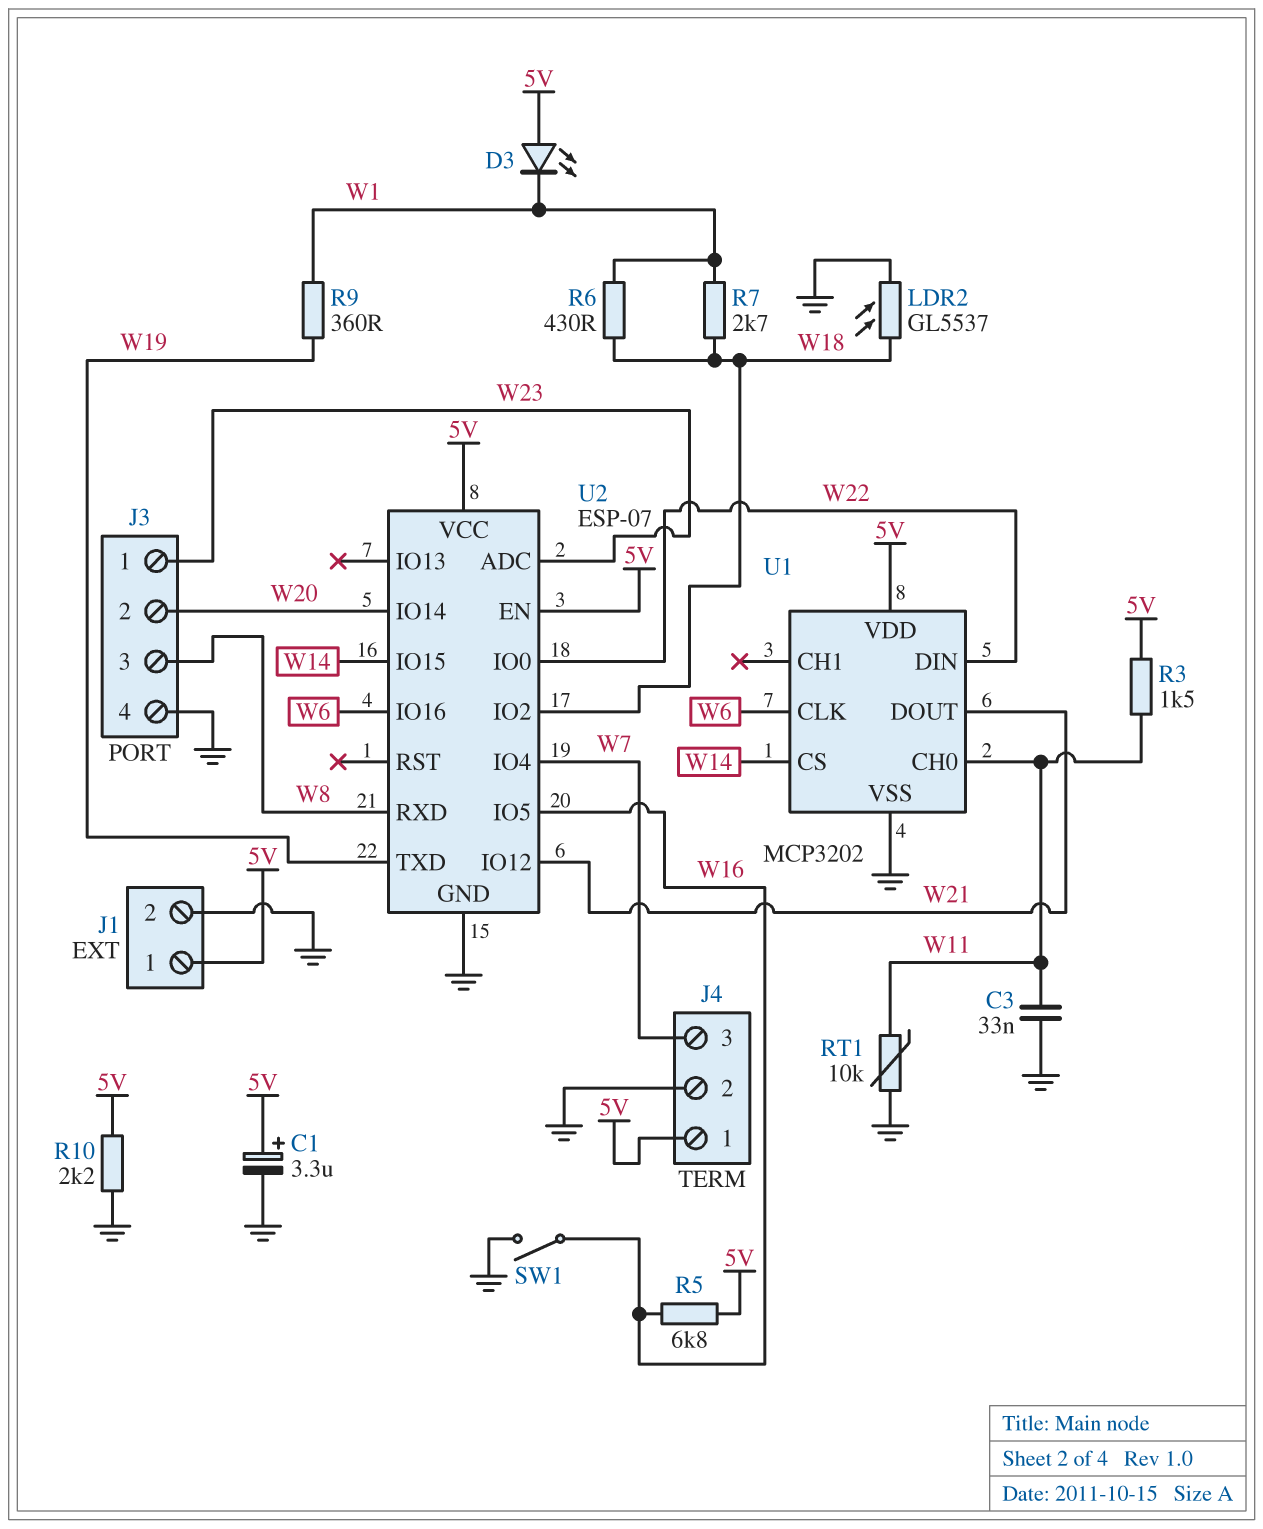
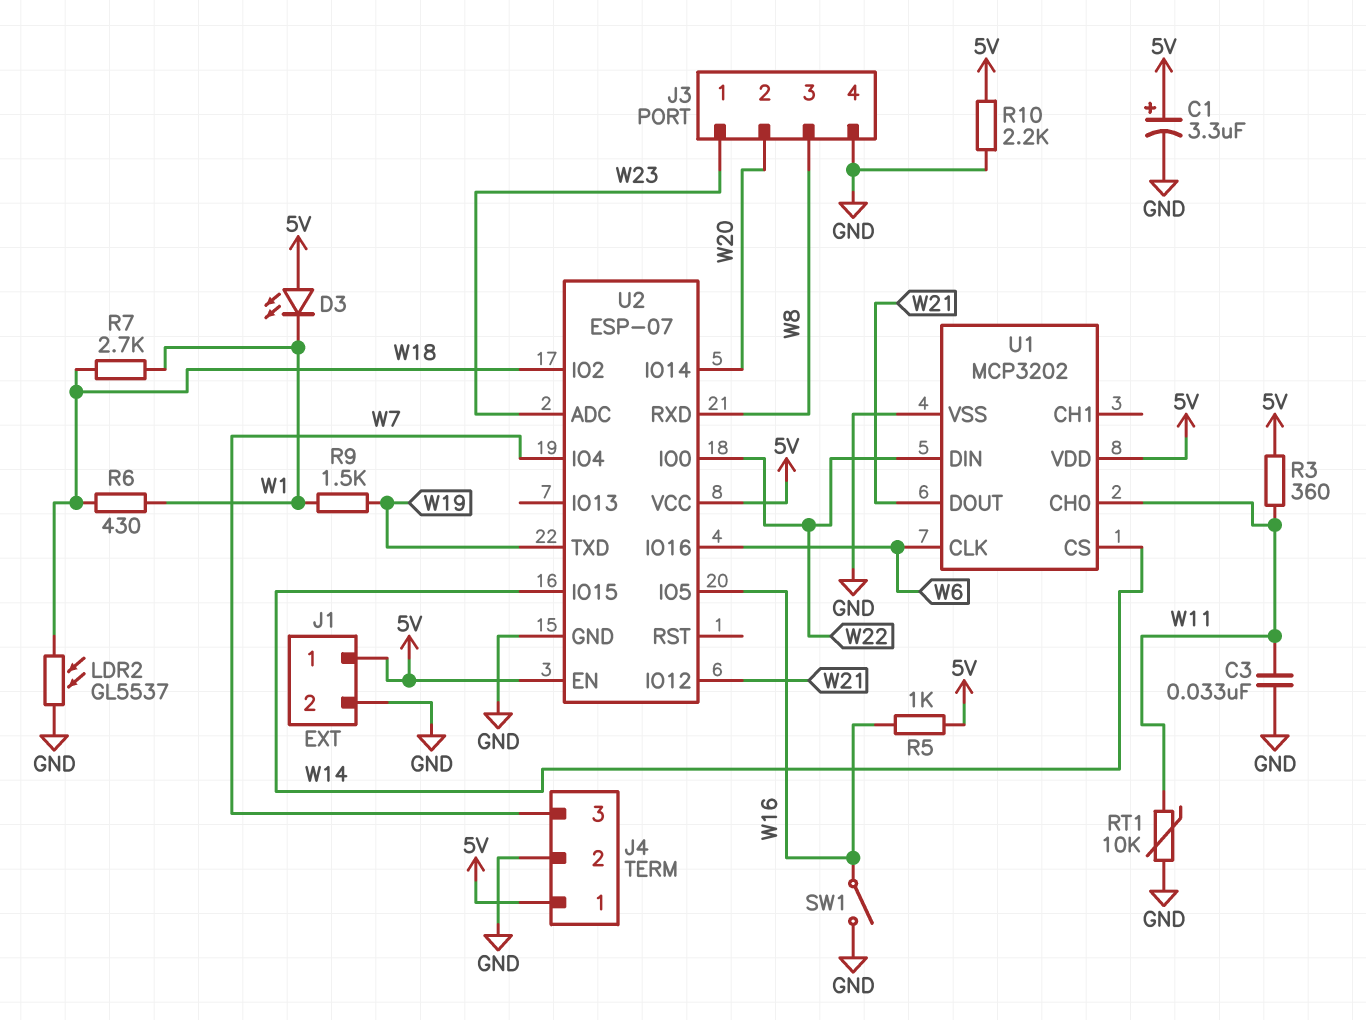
R3: 1.5k (5V, W11) -> 360 (5V, W11)
R5: 6.8k (5V, W16) -> 1k (5V, W16)
R9: 360 (W1, W19) -> 1.5k (W1, W19)

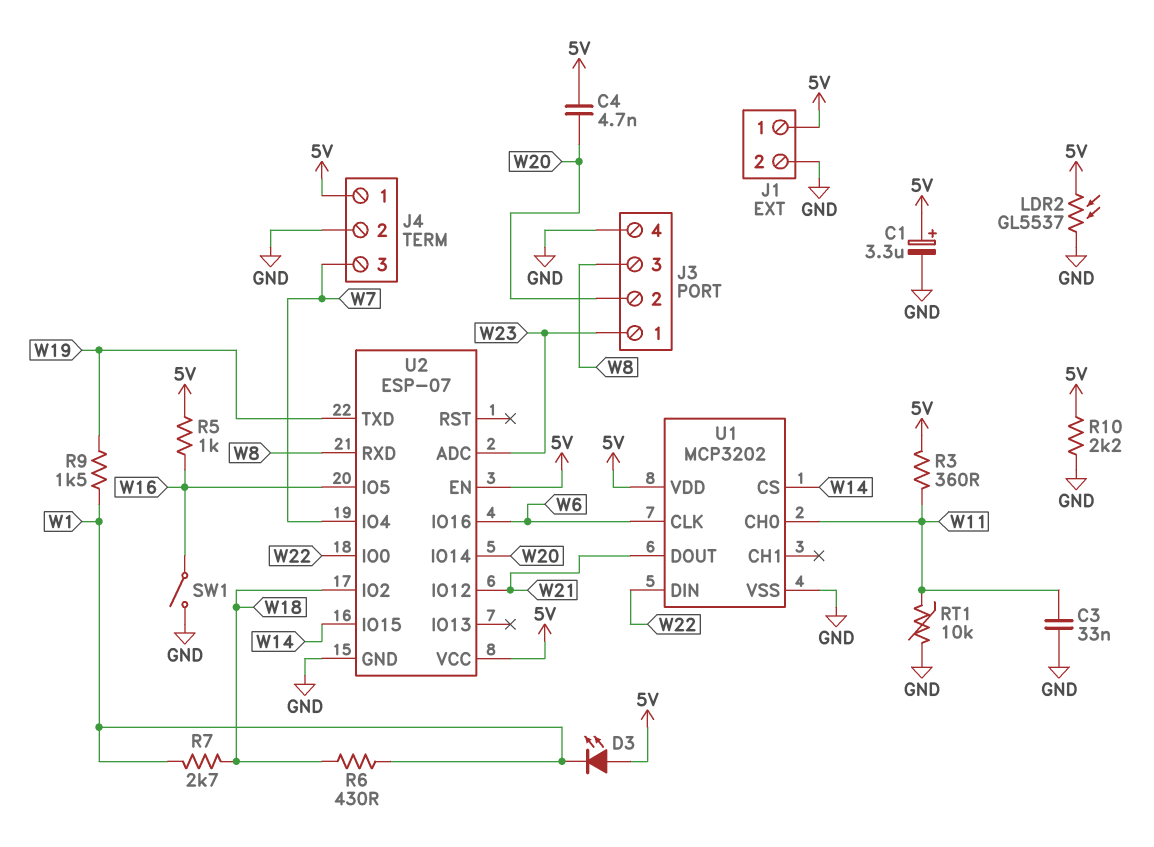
C4: none -> 4.7nF (5V, W20)
LDR2: GL5537 (GND, W18) -> GL5537 (5V, GND)

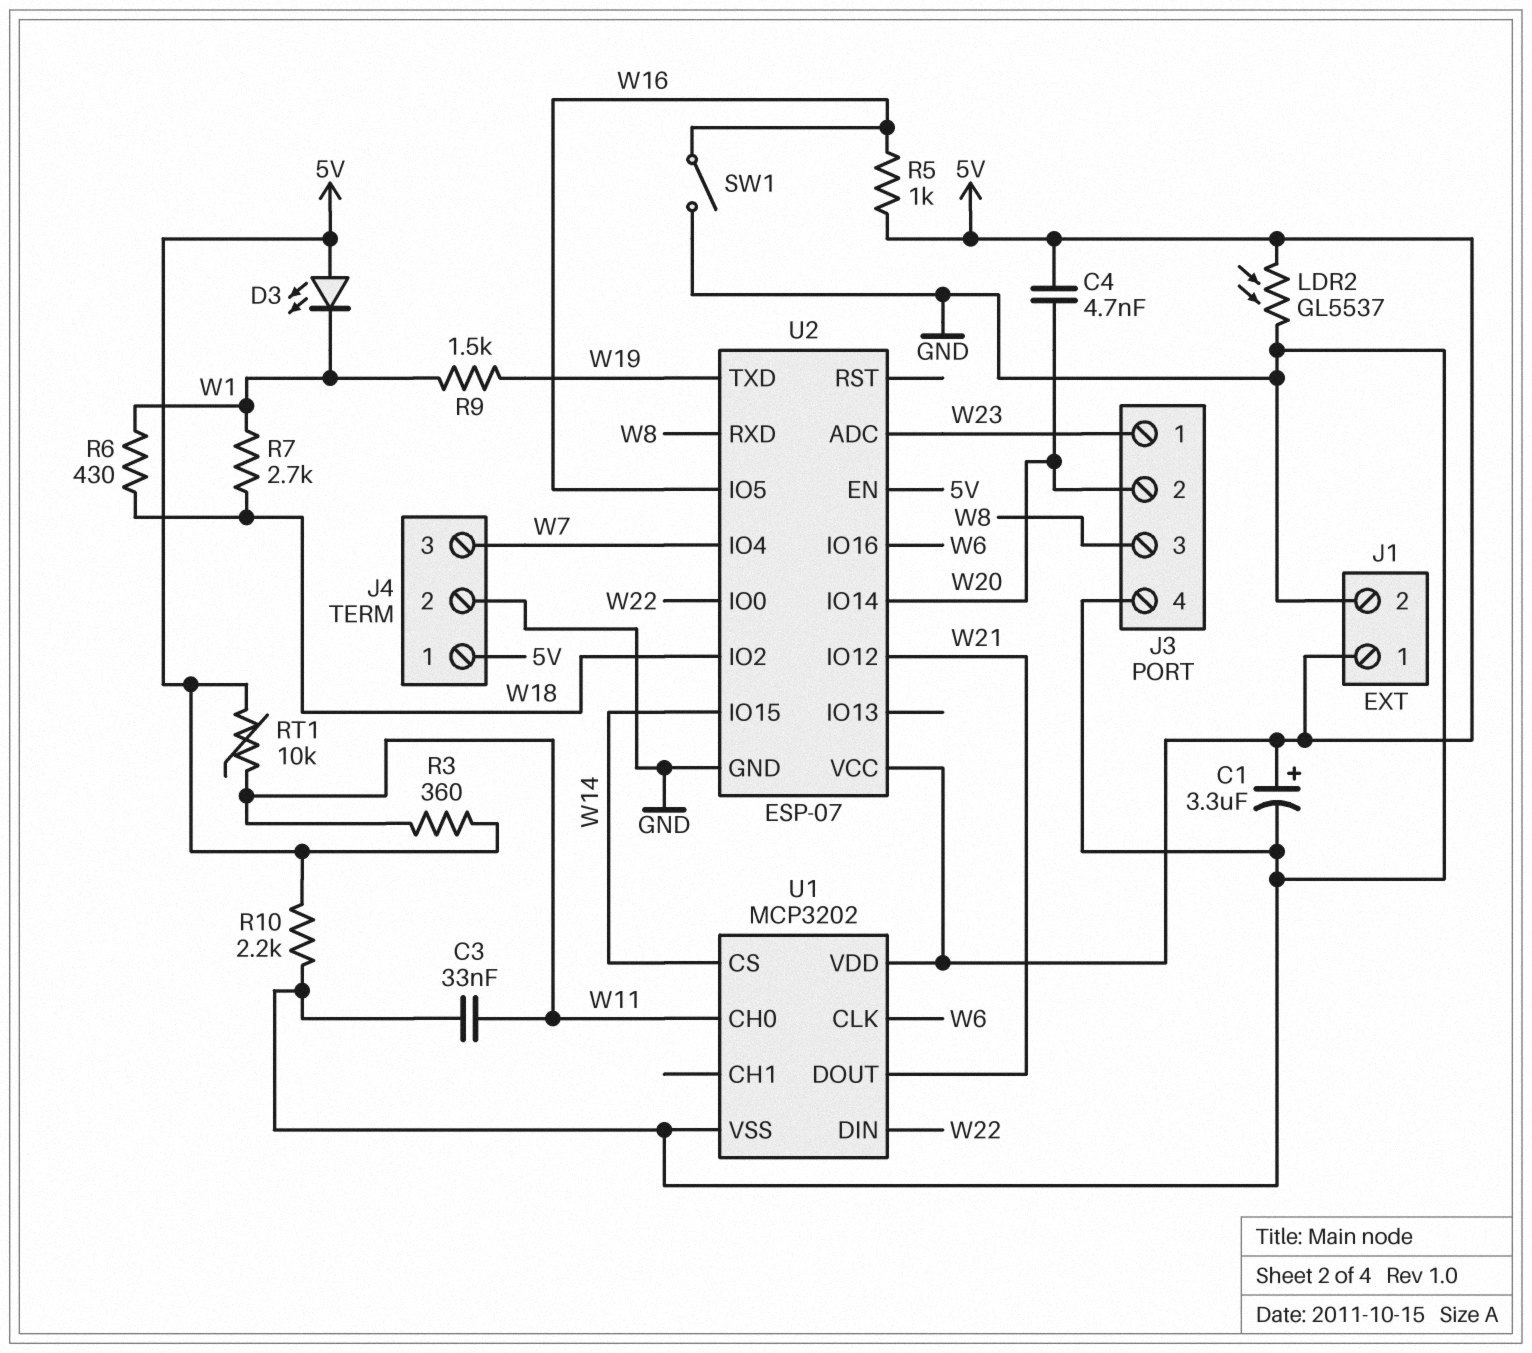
RT1: 10k (GND, W11) -> 10k (5V, W11)

